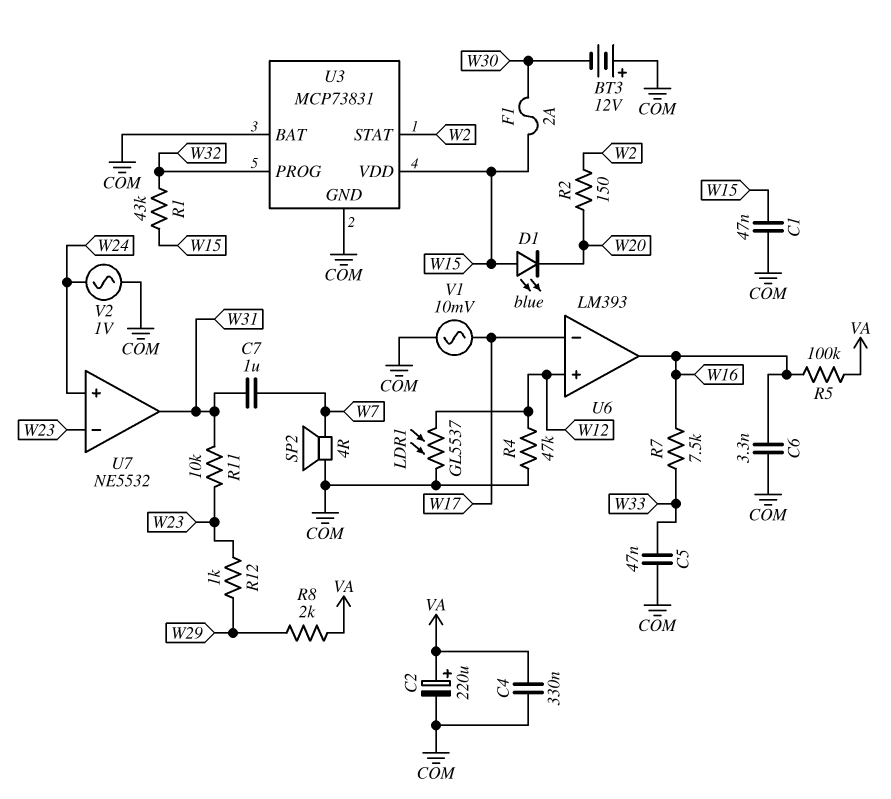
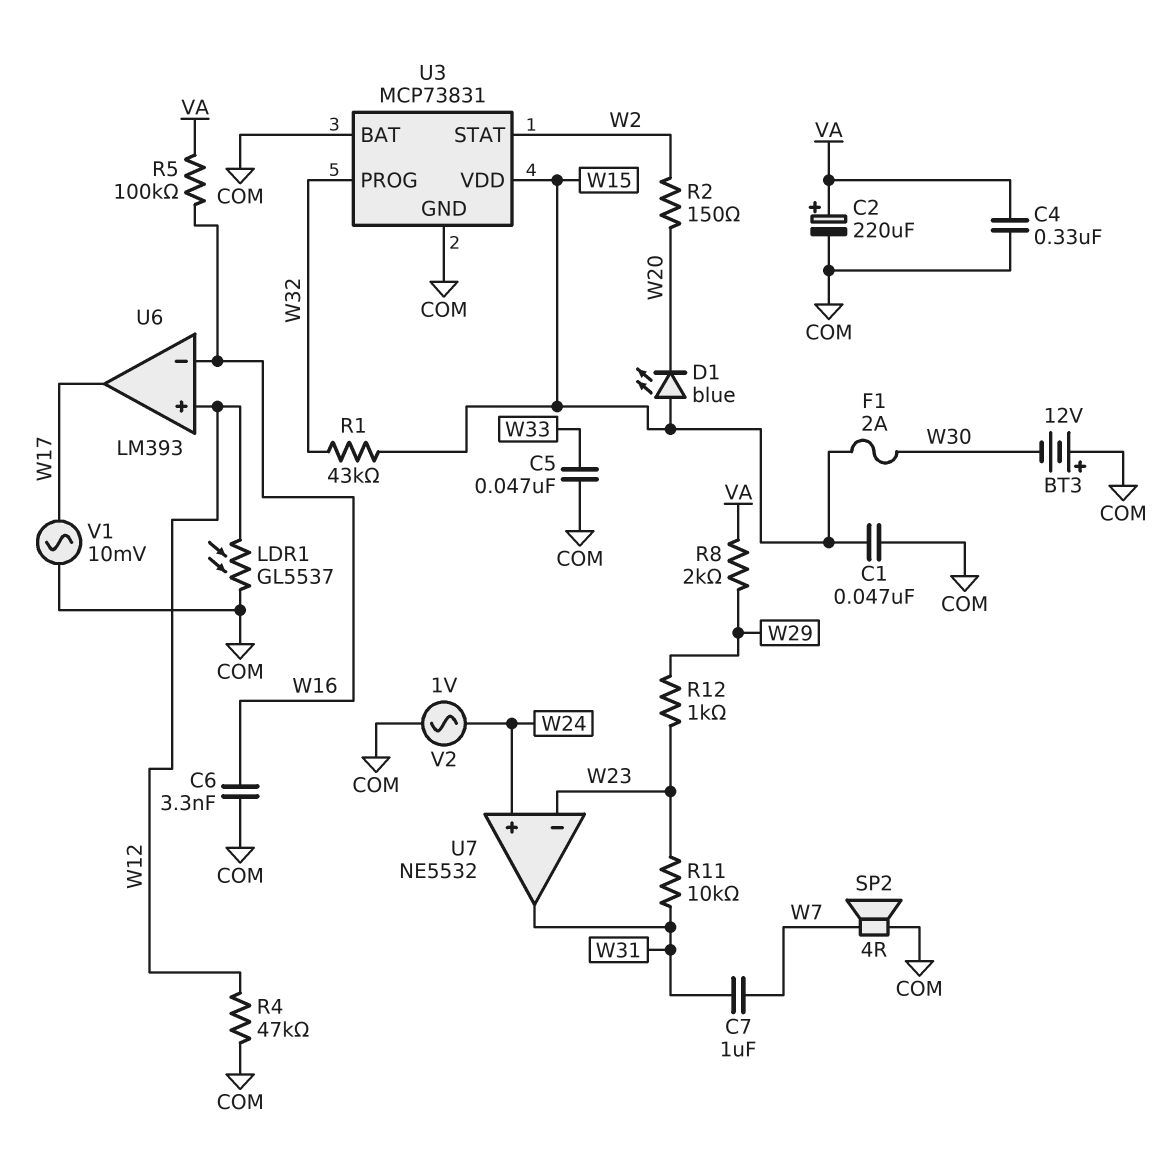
R7: 7.5k (W16, W33) -> none
U6 pin in-: W17 -> W16
U6 pin out: W16 -> W17

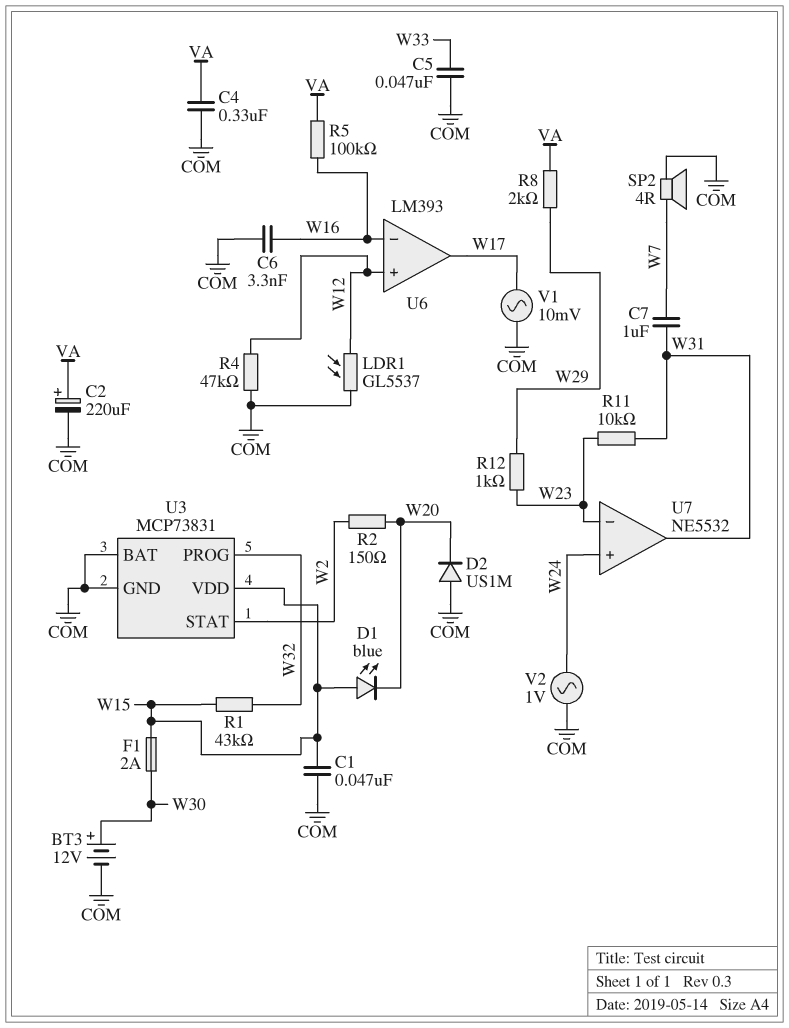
BT3: 12V (plus COM, minus W30) -> 12V (plus W30, minus COM)
D2: none -> diode US1M (A COM, K W20)

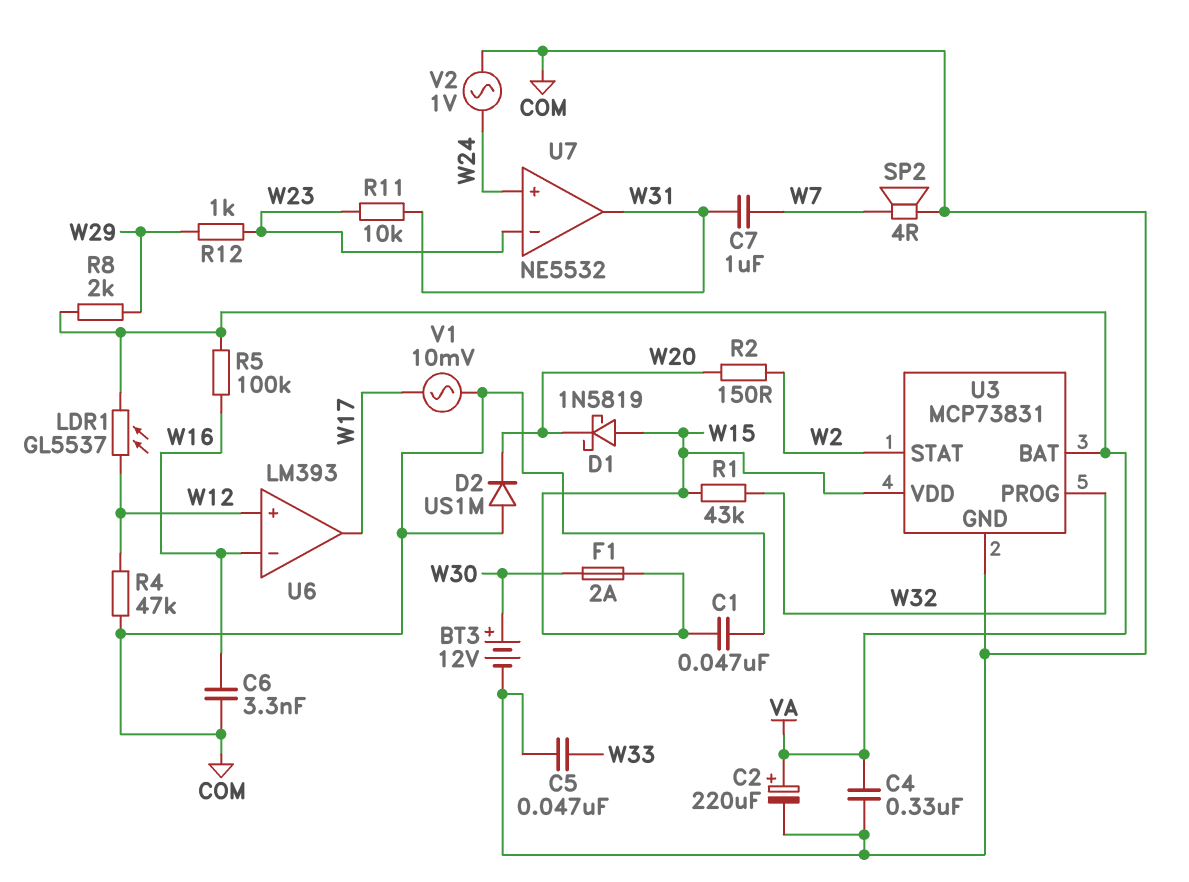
D1: LED blue (A W15, K W20) -> schottky 1N5819 (A W15, K W20)
LDR1: GL5537 (COM, W12) -> GL5537 (VA, W12)
U3 pin BAT: COM -> VA

